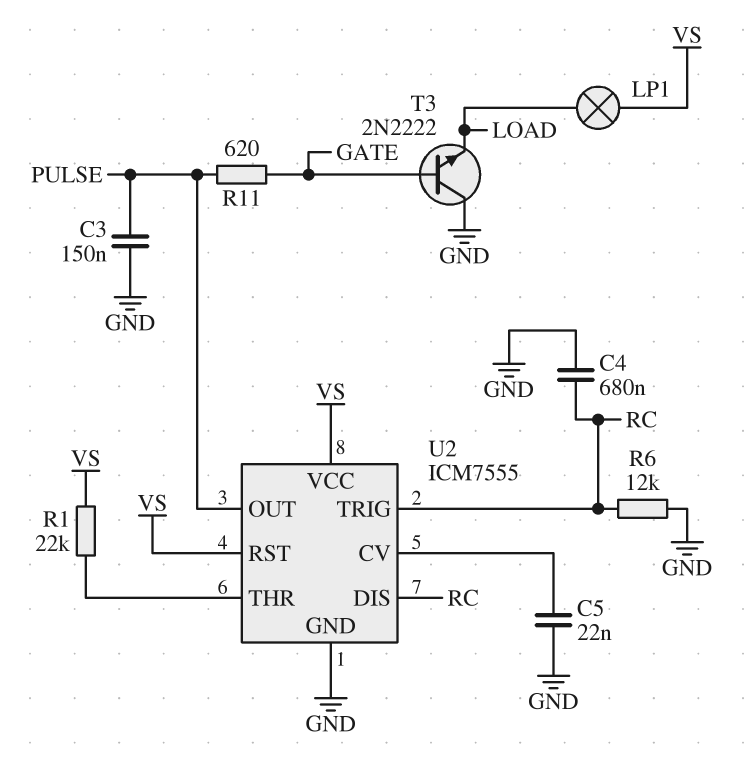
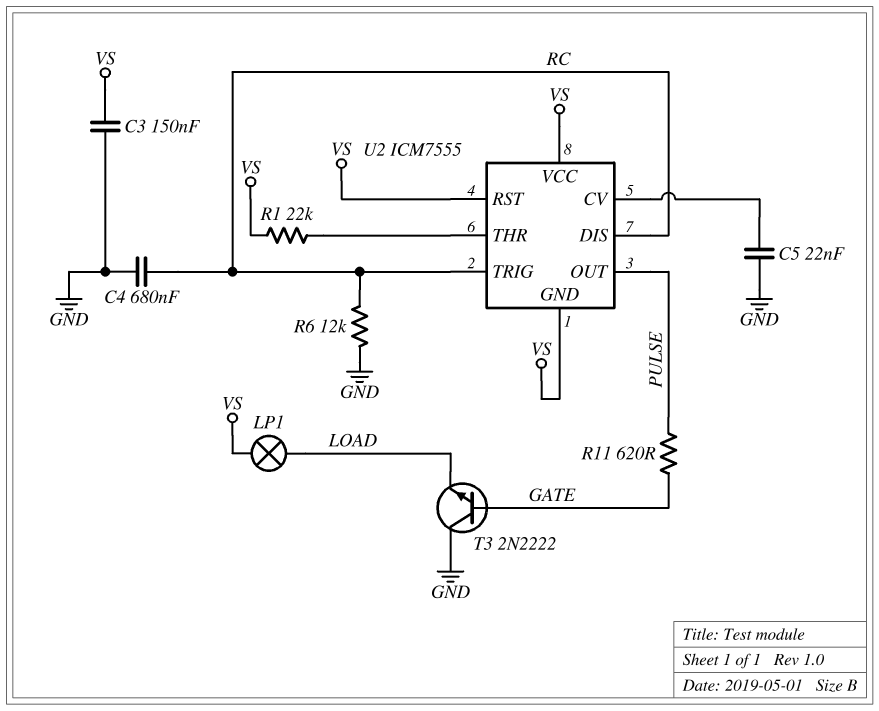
C3: 150nF (GND, PULSE) -> 150nF (GND, VS)
U2 pin GND: GND -> VS

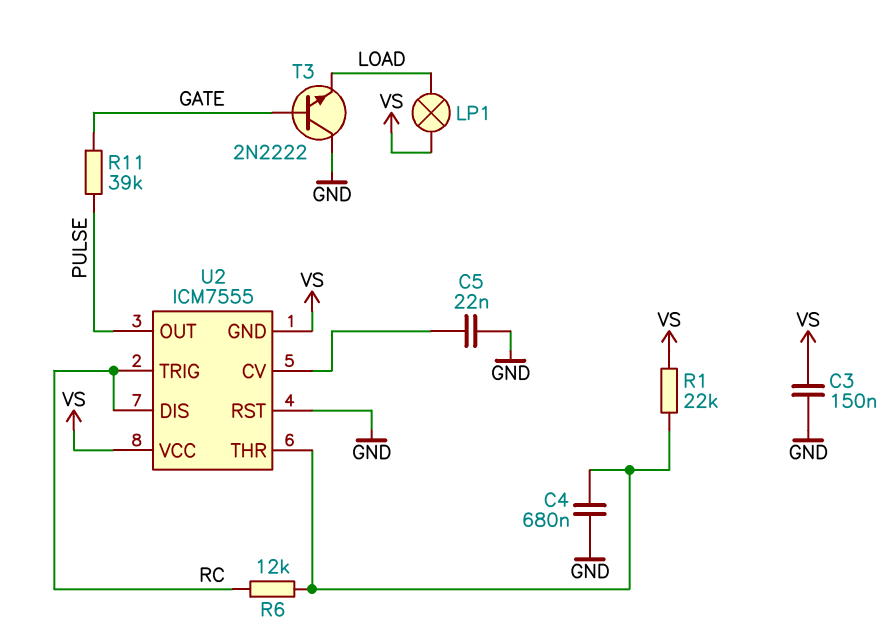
C4: 680nF (GND, RC) -> 680nF (GND, U2/THR)
R6: 12k (GND, RC) -> 12k (RC, U2/THR)
R11: 620 (GATE, PULSE) -> 39k (GATE, PULSE)
U2 pin RST: VS -> GND

